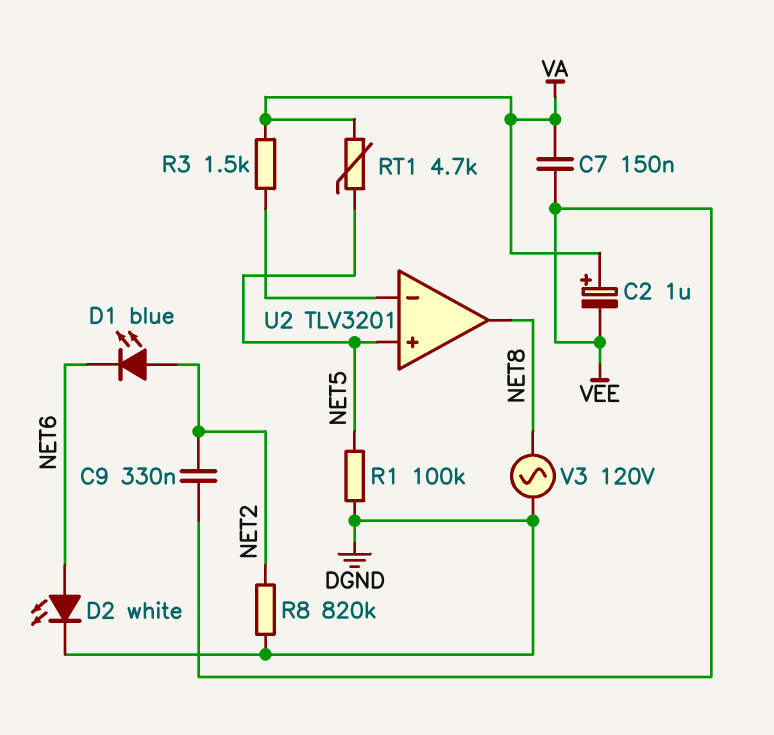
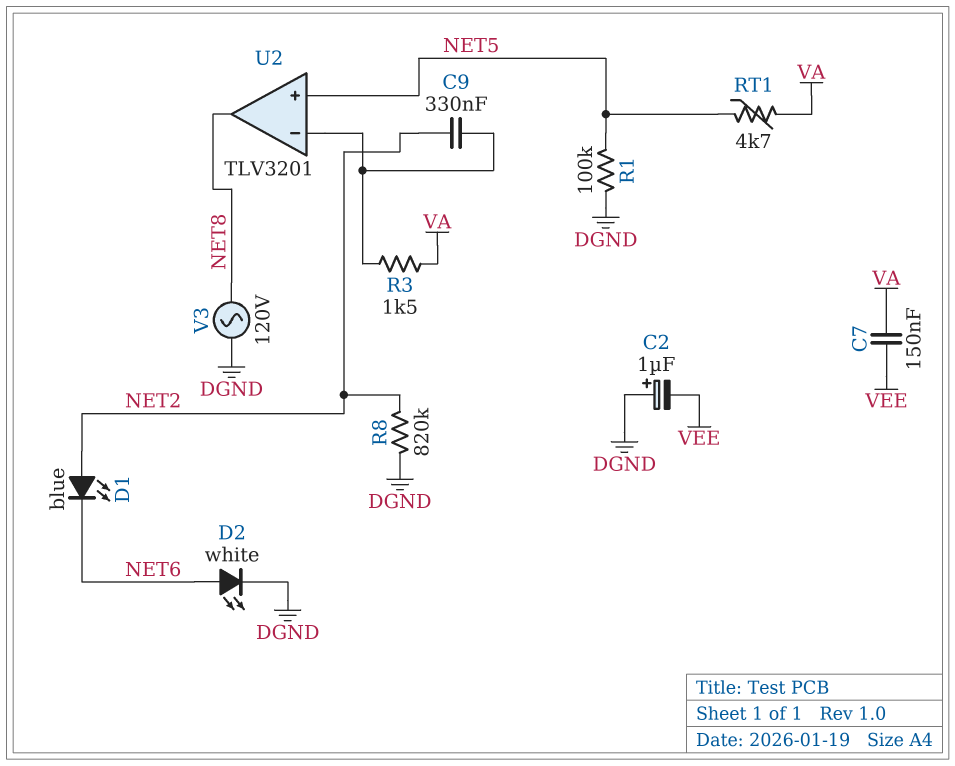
C2: 1uF (plus VA, minus VEE) -> 1uF (plus DGND, minus VEE)
C9: 330nF (NET2, VEE) -> 330nF (NET2, U2/in-)

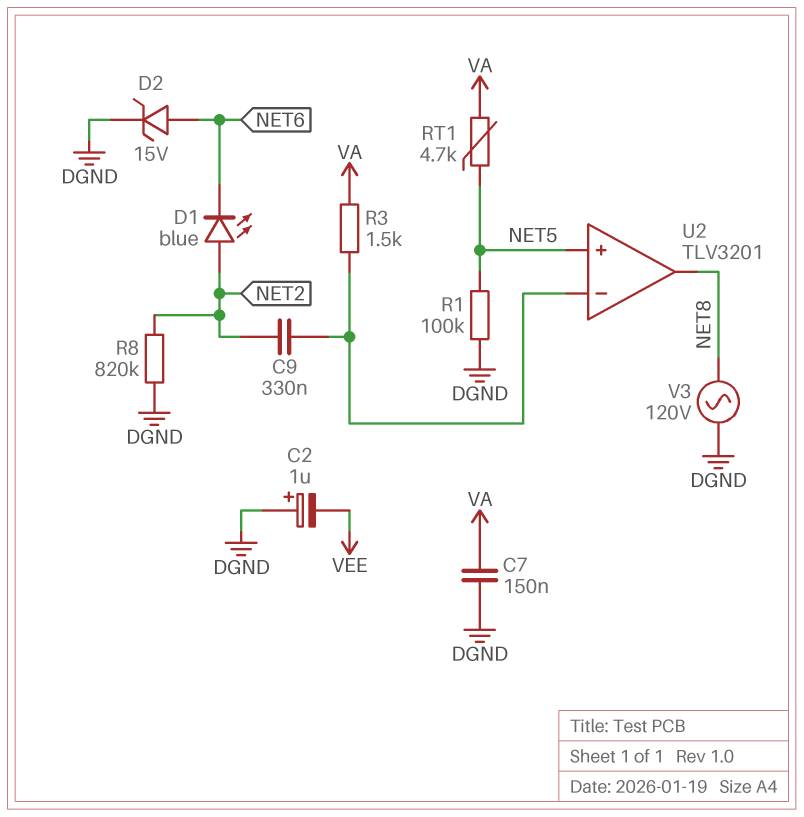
C7: 150nF (VA, VEE) -> 150nF (DGND, VA)
D2: LED white (A NET6, K DGND) -> zener 15V (A NET6, K DGND)

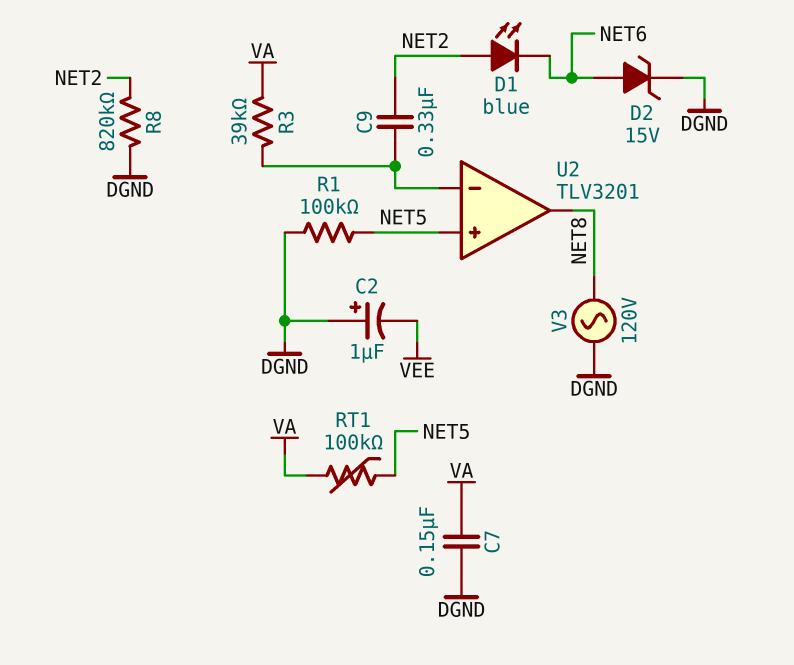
R3: 1.5k (U2/in-, VA) -> 39k (U2/in-, VA)
RT1: 4.7k (NET5, VA) -> 100k (NET5, VA)

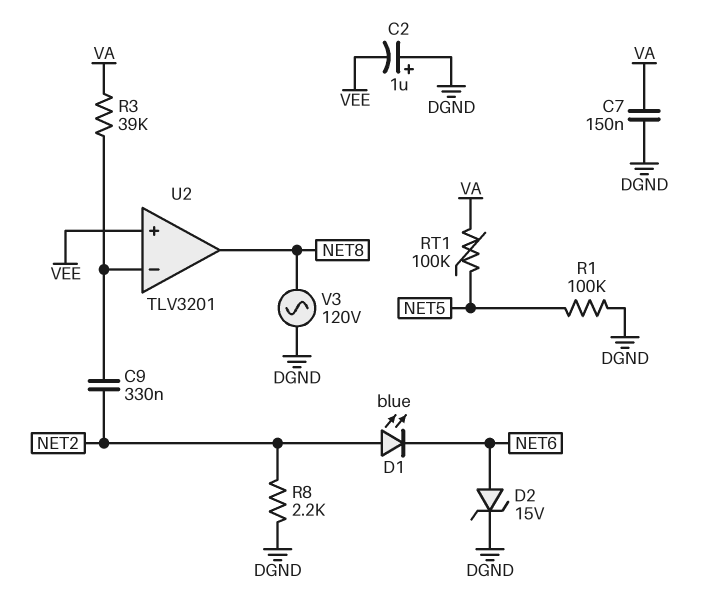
R8: 820k (DGND, NET2) -> 2.2k (DGND, NET2)
U2 pin in+: NET5 -> VEE

